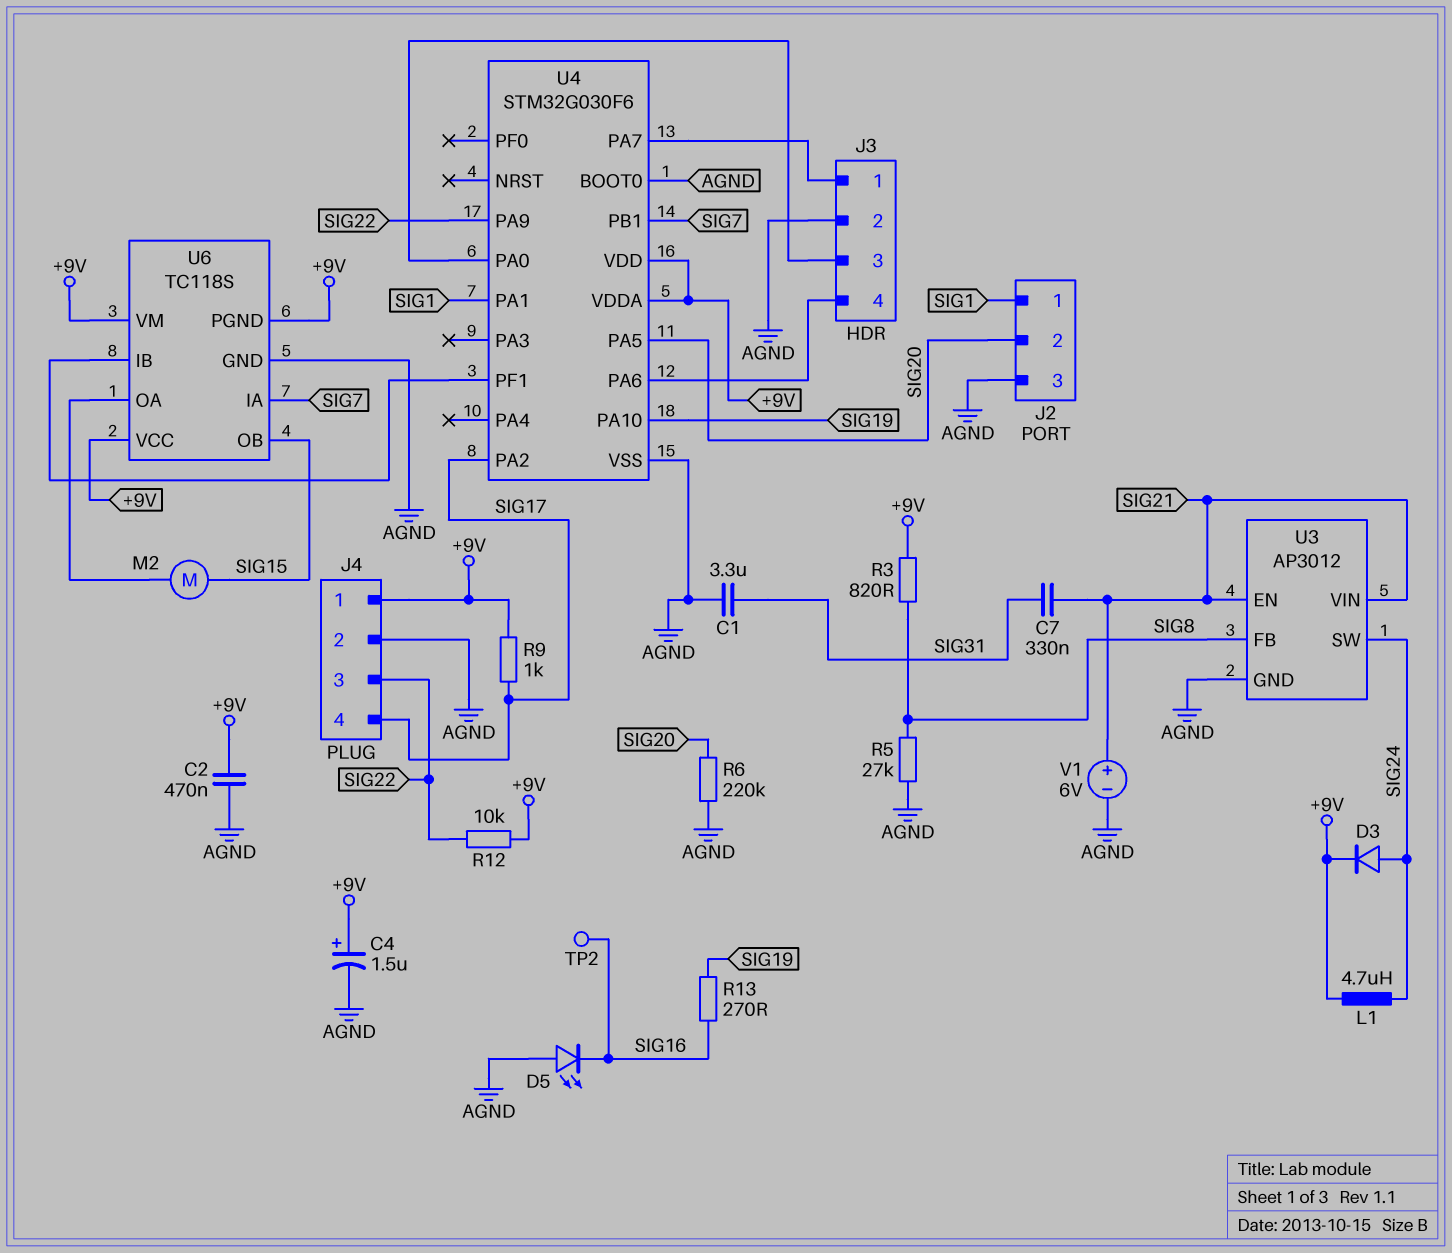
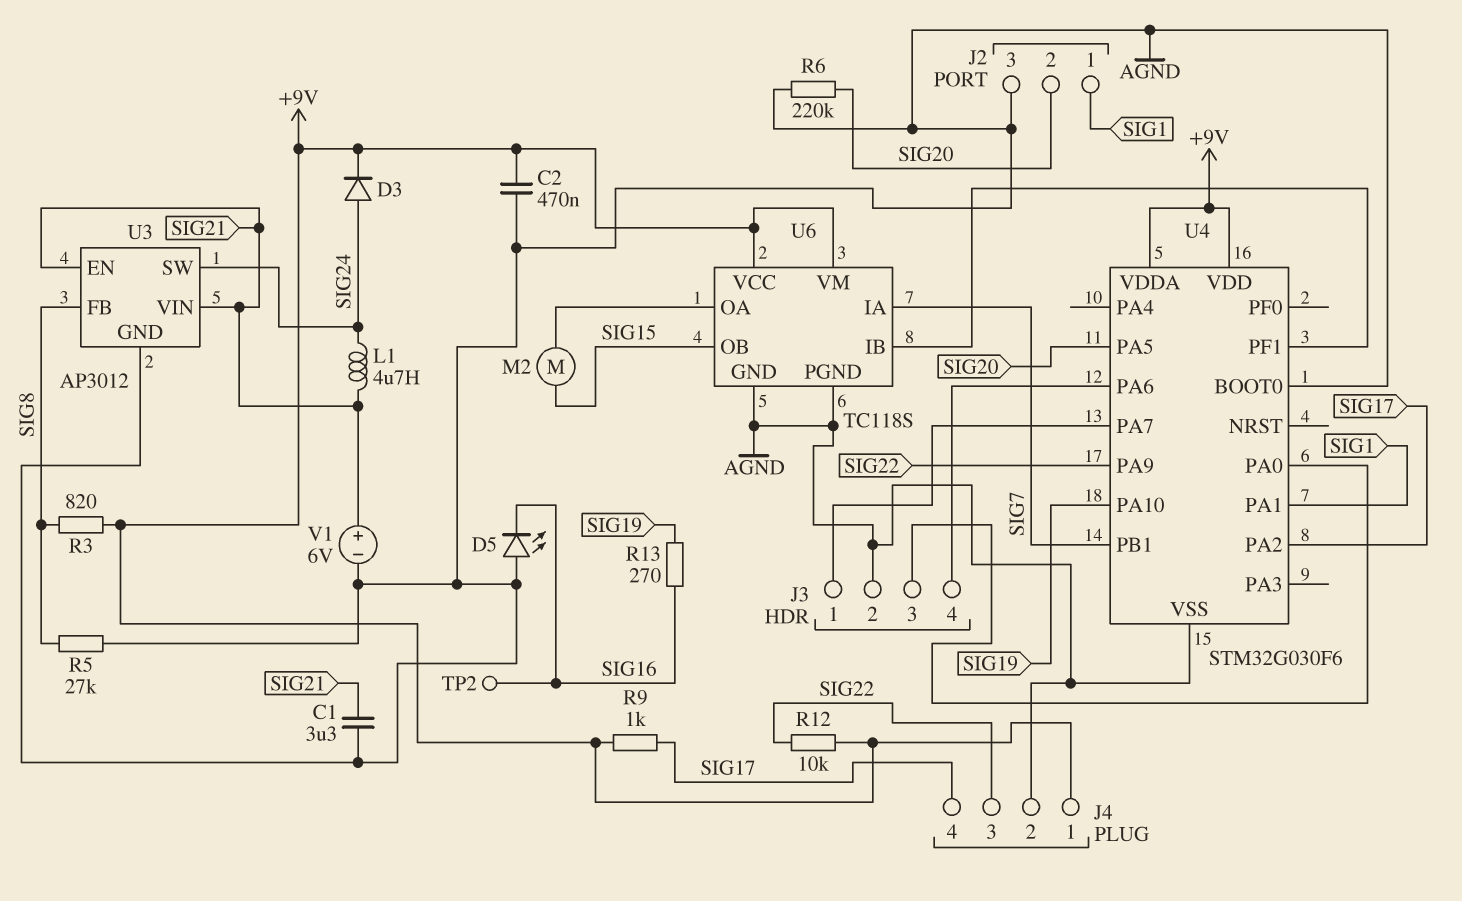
C1: 3.3uF (AGND, SIG31) -> 3.3uF (AGND, SIG21)
C4: 1.5uF (plus +9V, minus AGND) -> none
C7: 330nF (SIG21, SIG31) -> none
L1: 4.7uH (+9V, SIG24) -> 4.7uH (SIG21, SIG24)
U6 pin PGND: +9V -> AGND

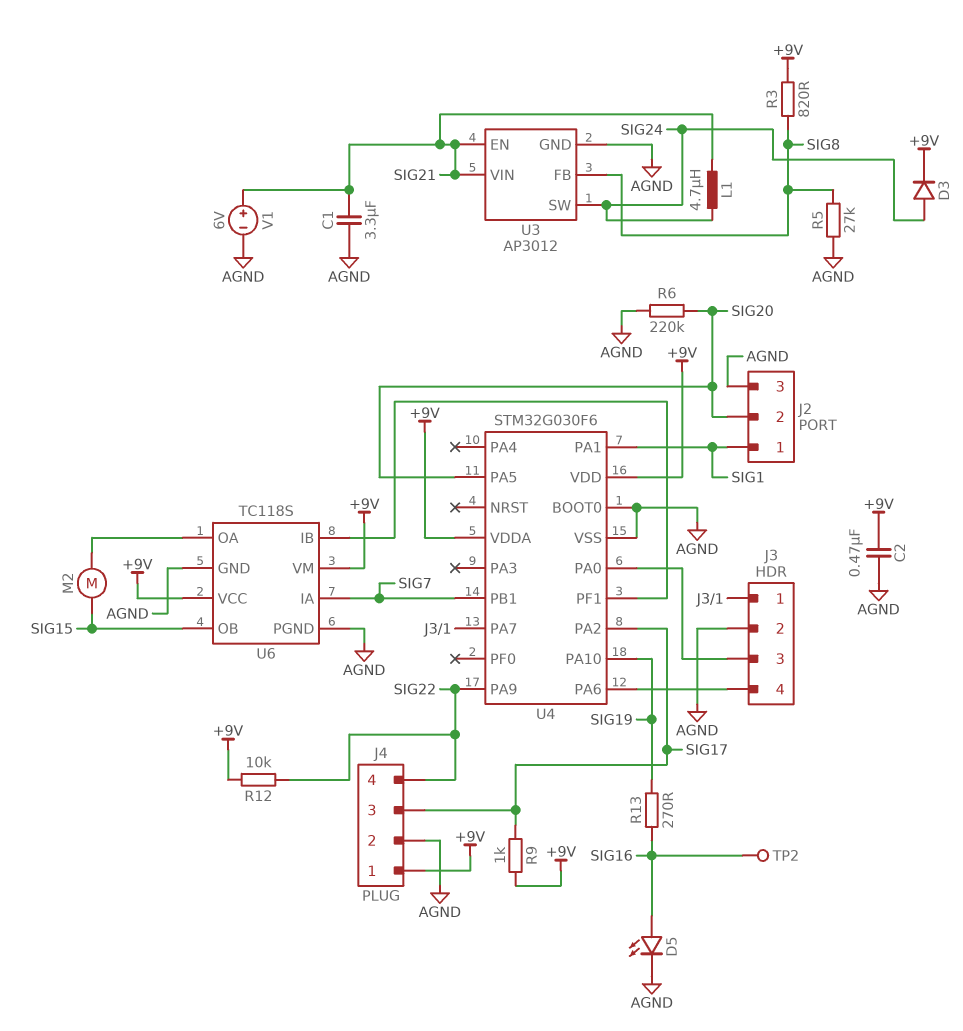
D5: LED (A AGND, K SIG16) -> LED (A SIG16, K AGND)
J4 pin 3: SIG22 -> SIG17
J4 pin 4: SIG17 -> SIG22

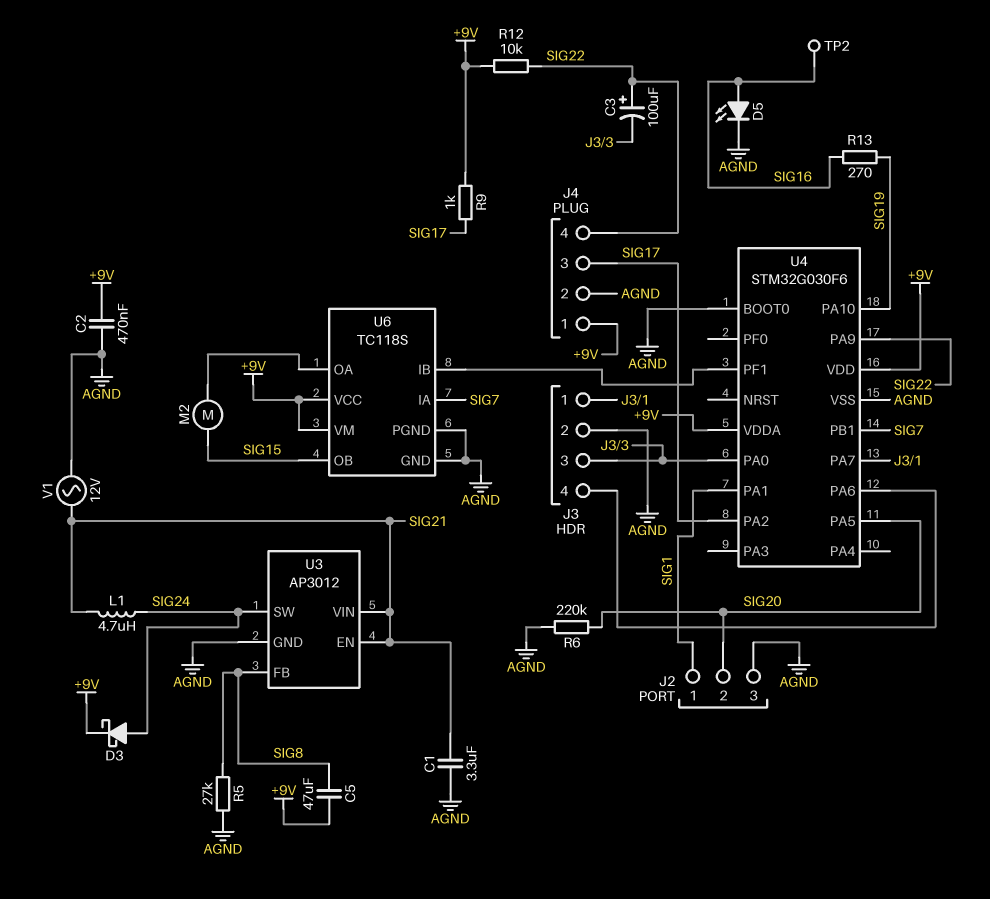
C3: none -> 100uF (plus SIG22, minus J3/3)
C5: none -> 47uF (+9V, SIG8)
D3: diode (A SIG24, K +9V) -> schottky (A SIG24, K +9V)
R3: 820 (+9V, SIG8) -> none
V1: 6V (plus SIG21, minus AGND) -> AC 12V (AGND, SIG21)

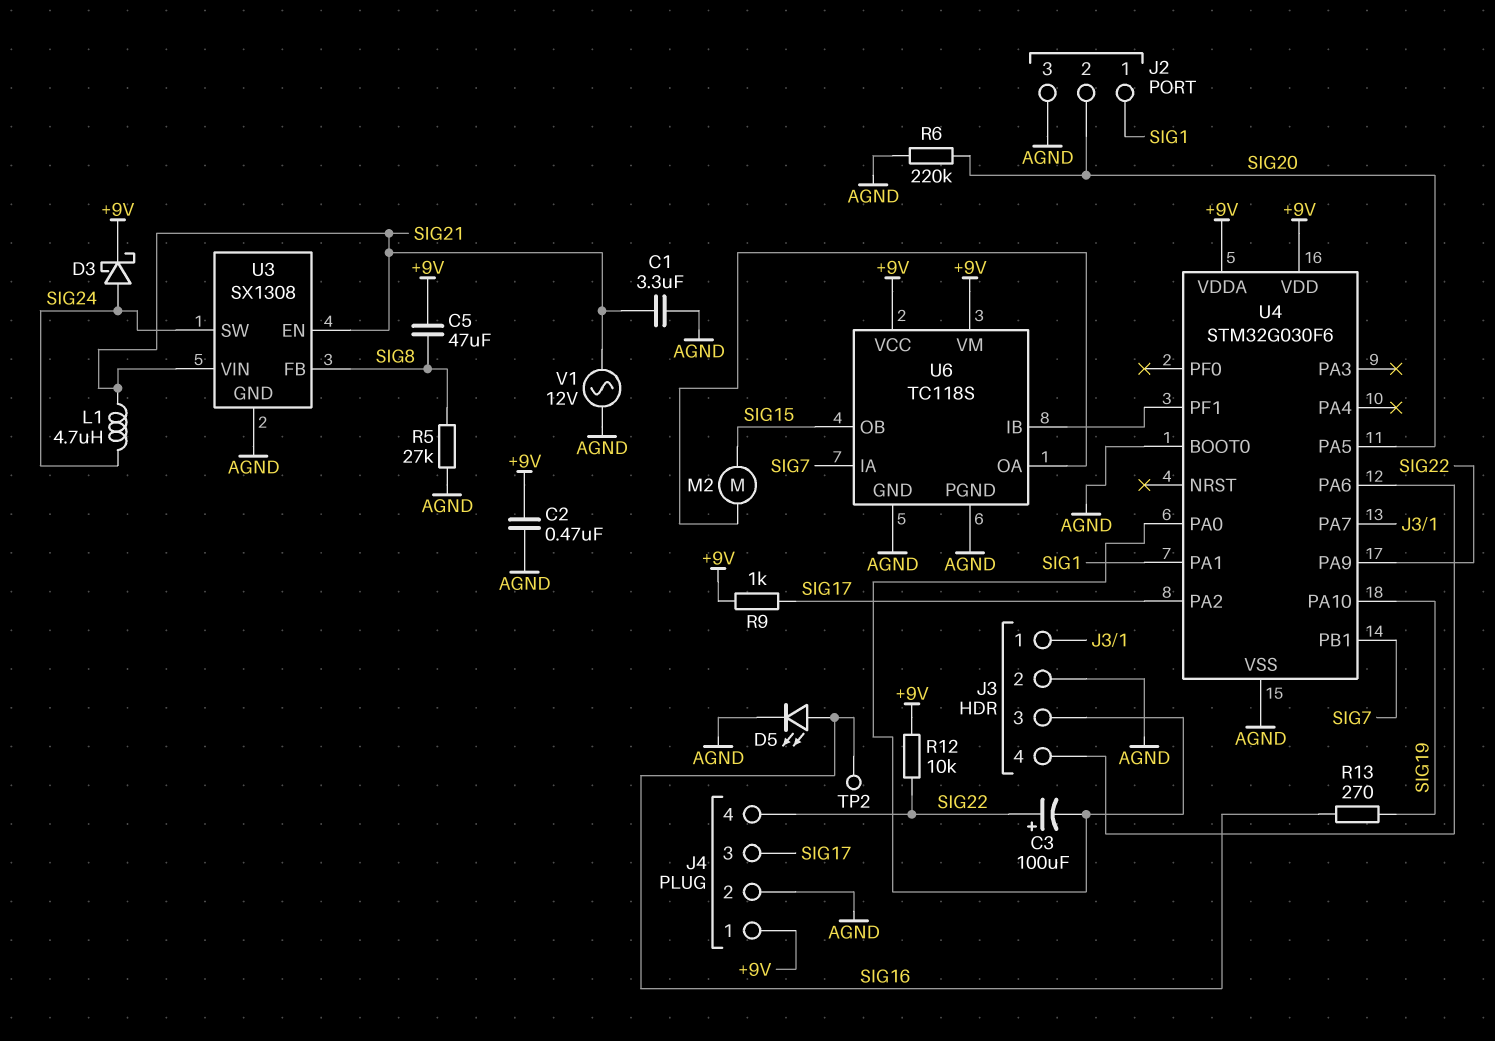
U3: AP3012 -> SX1308

